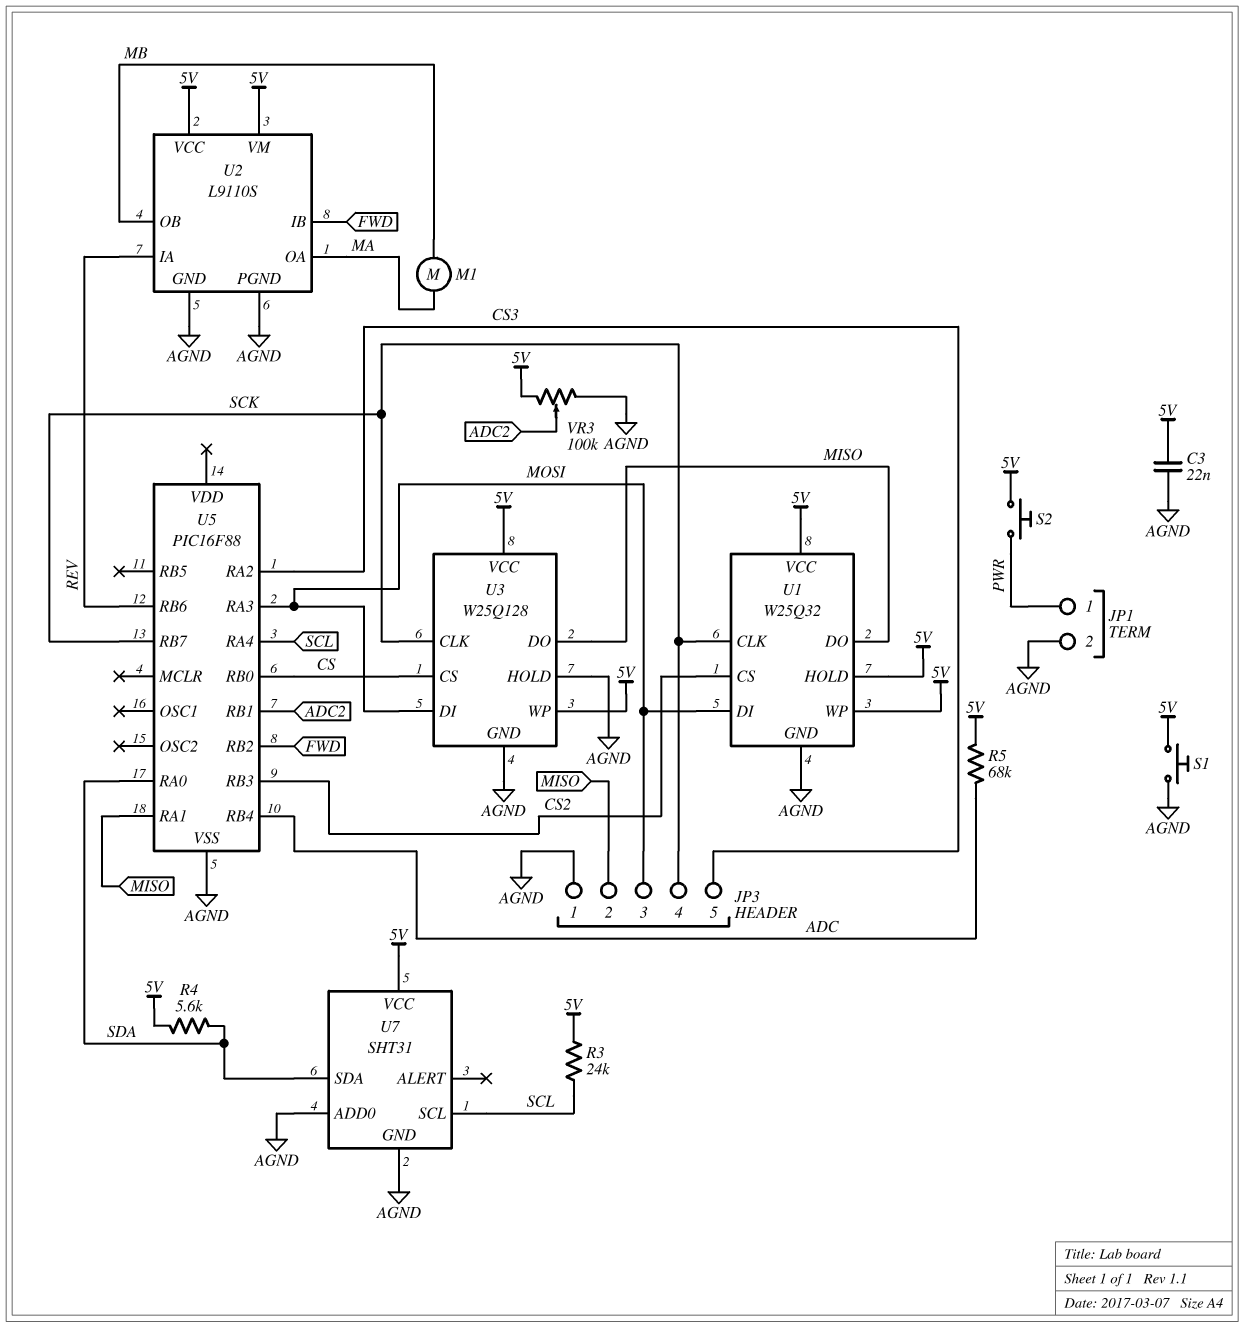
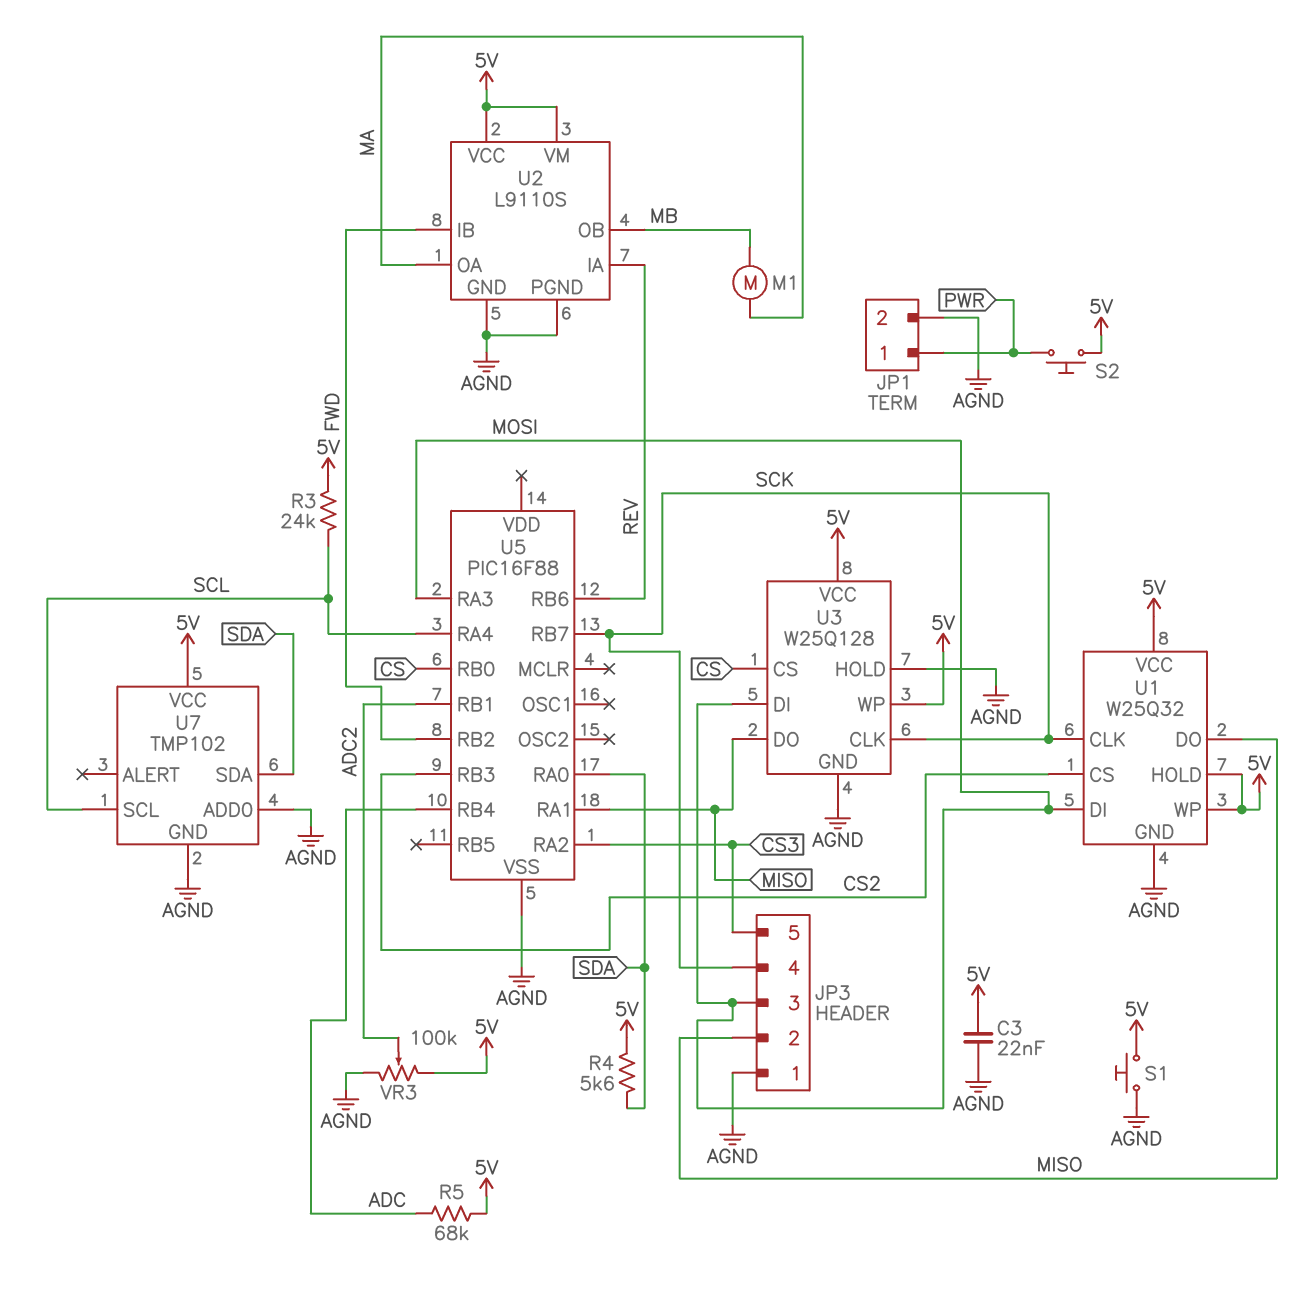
U7: SHT31 -> TMP102

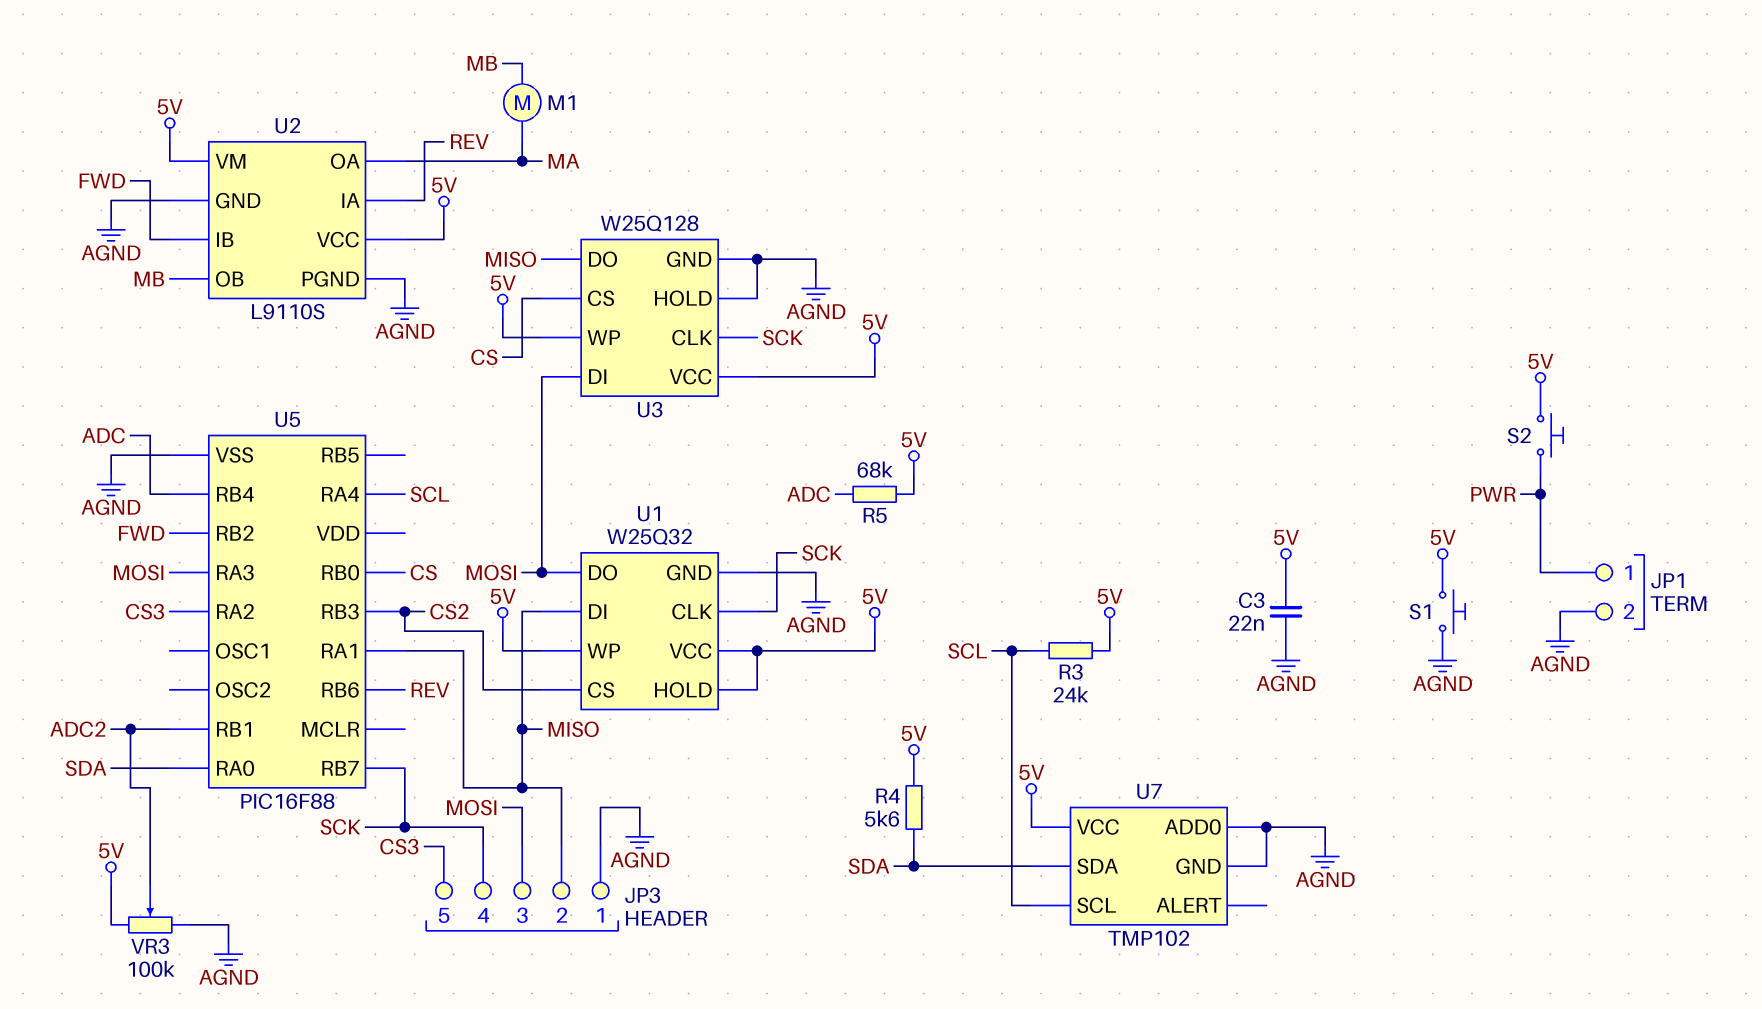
U1 pin DI: MOSI -> MISO
U1 pin DO: MISO -> MOSI

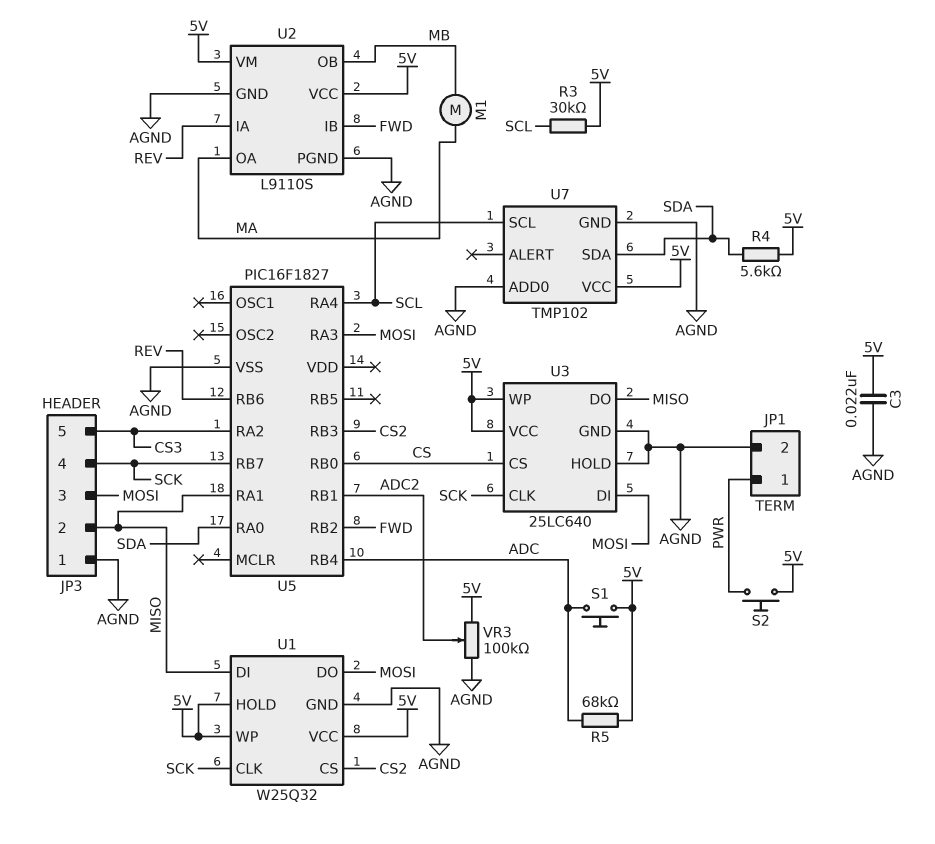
R3: 24k (5V, SCL) -> 30k (5V, SCL)
S1: button (5V, AGND) -> button (5V, ADC)
U3: W25Q128 -> 25LC640
U5: PIC16F88 -> PIC16F1827

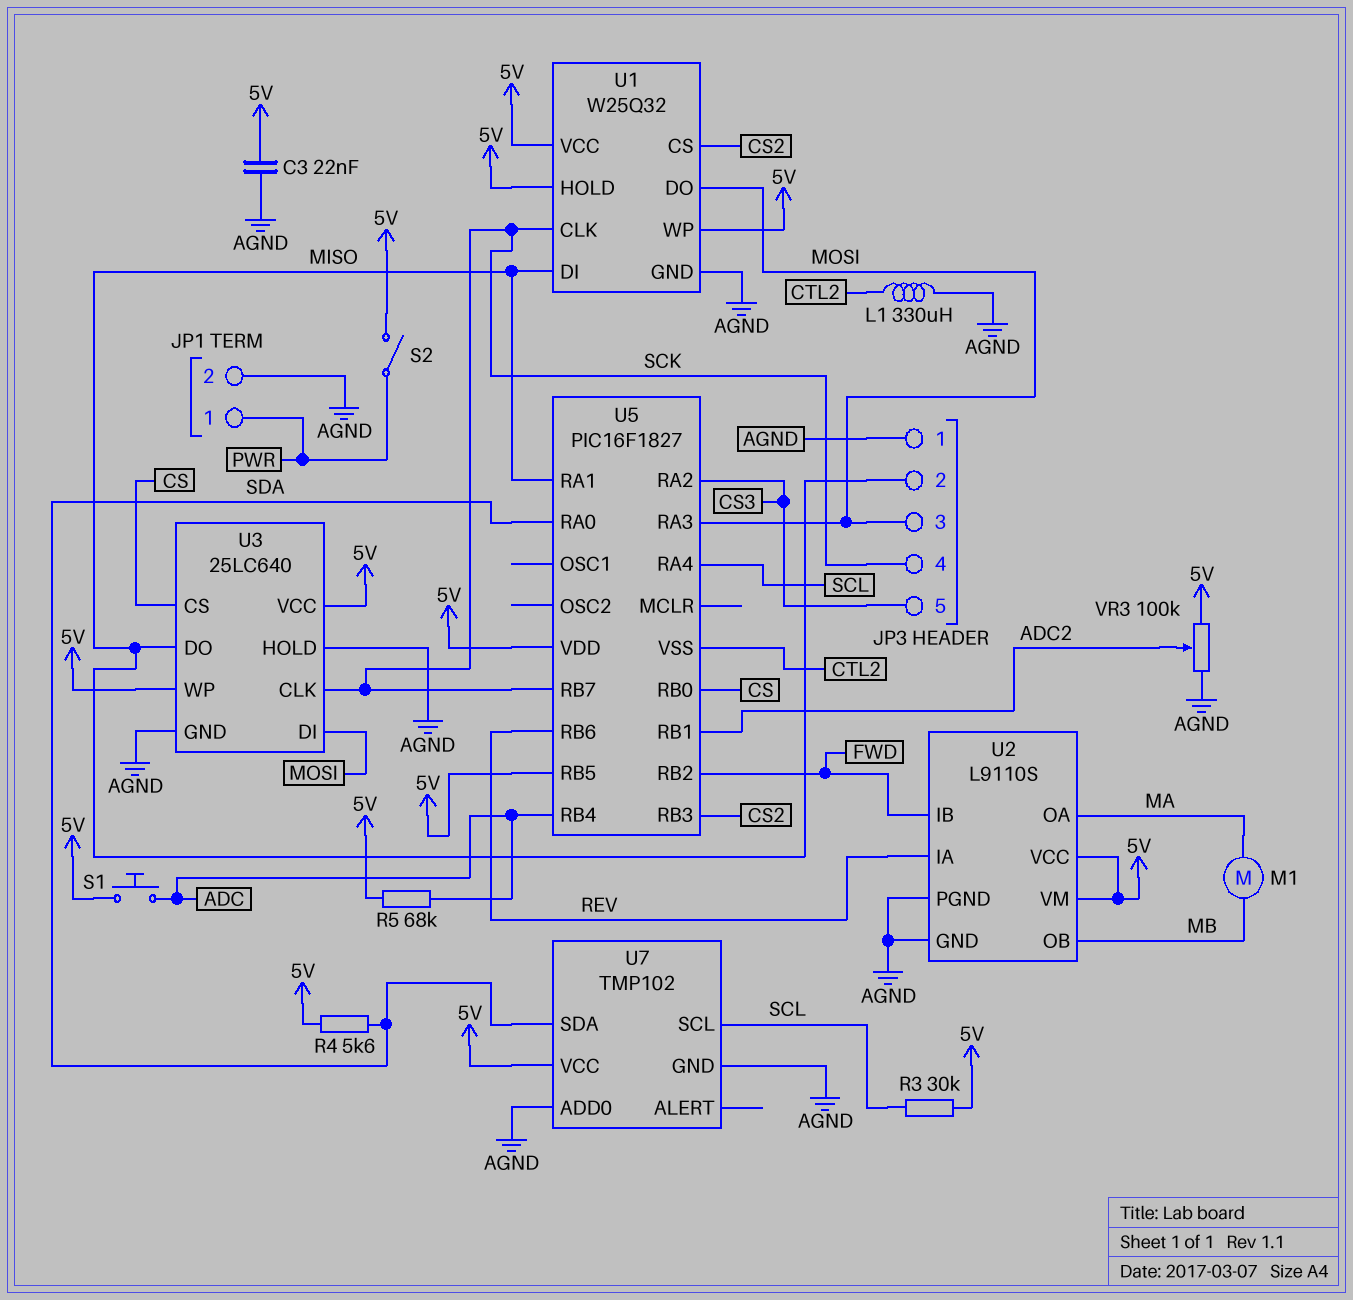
L1: none -> 330uH (AGND, CTL2)
S2: button (5V, PWR) -> switch (5V, PWR)
U5 pin RB5: none -> 5V
U5 pin VDD: none -> 5V
U5 pin VSS: AGND -> CTL2

